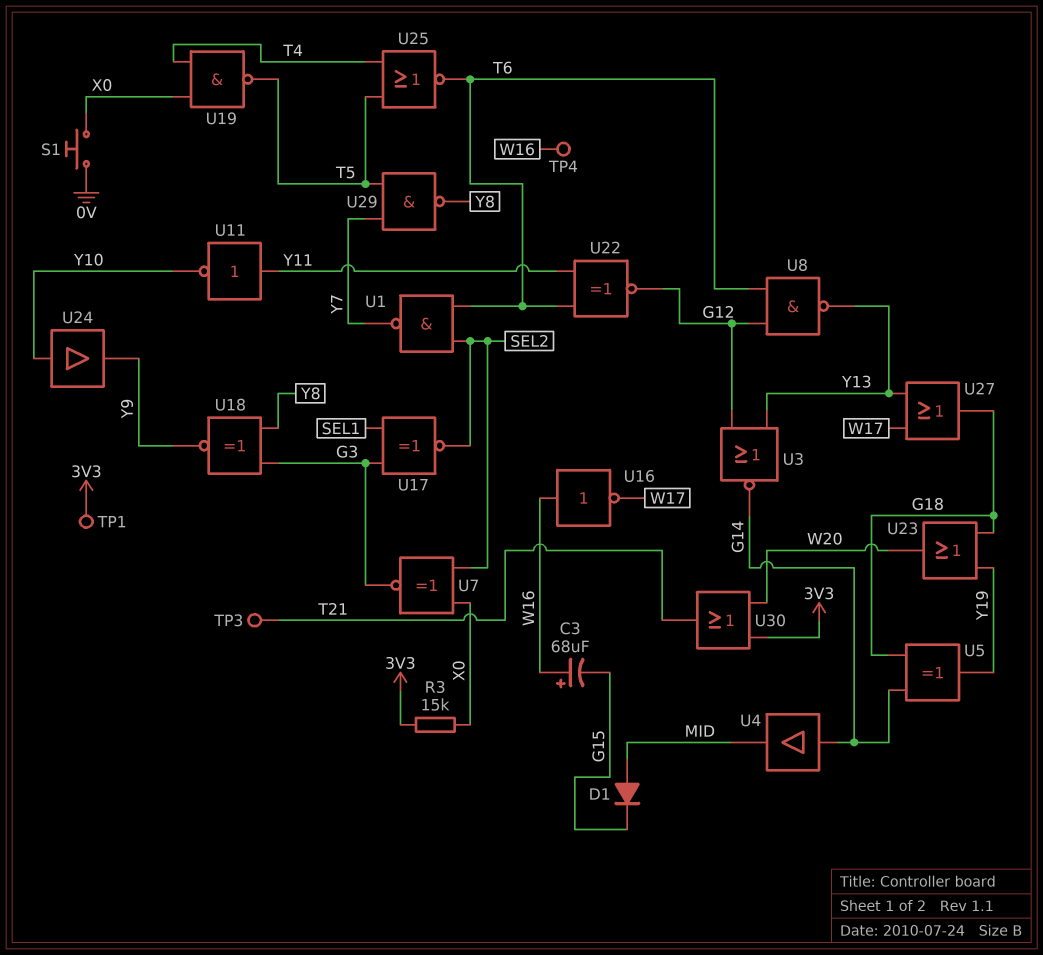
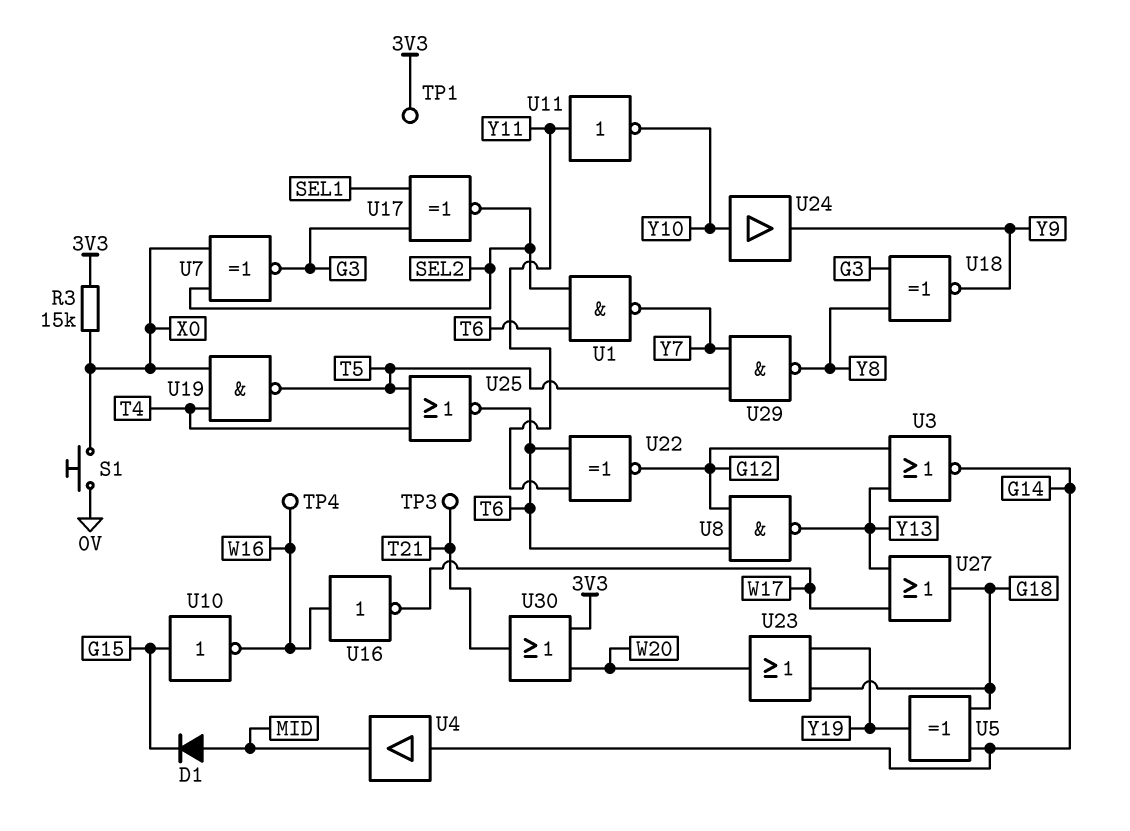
C3: 68uF (plus W16, minus G15) -> none
U10: none -> NOT (in G15, out W16)

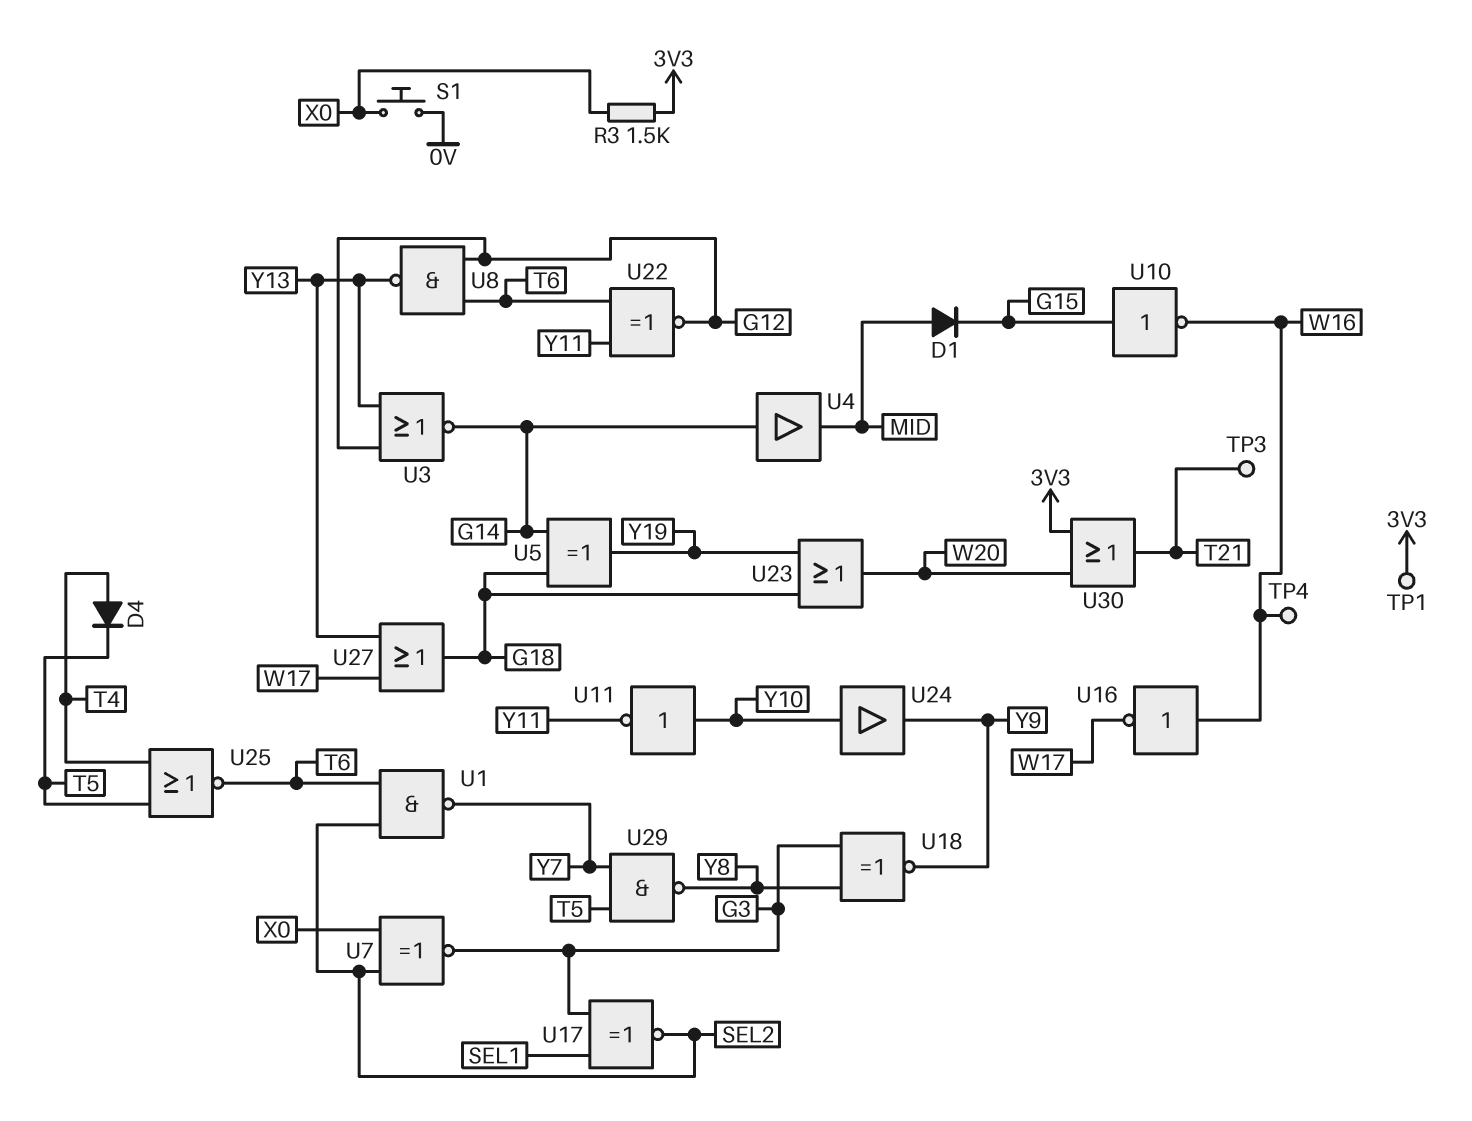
D4: none -> diode (A T4, K T5)
R3: 15k (3V3, X0) -> 1.5k (3V3, X0)
U11: NOT (in Y11, out Y10) -> NOT (in Y10, out Y11)
U19: NAND (in T4, in X0, out T5) -> none

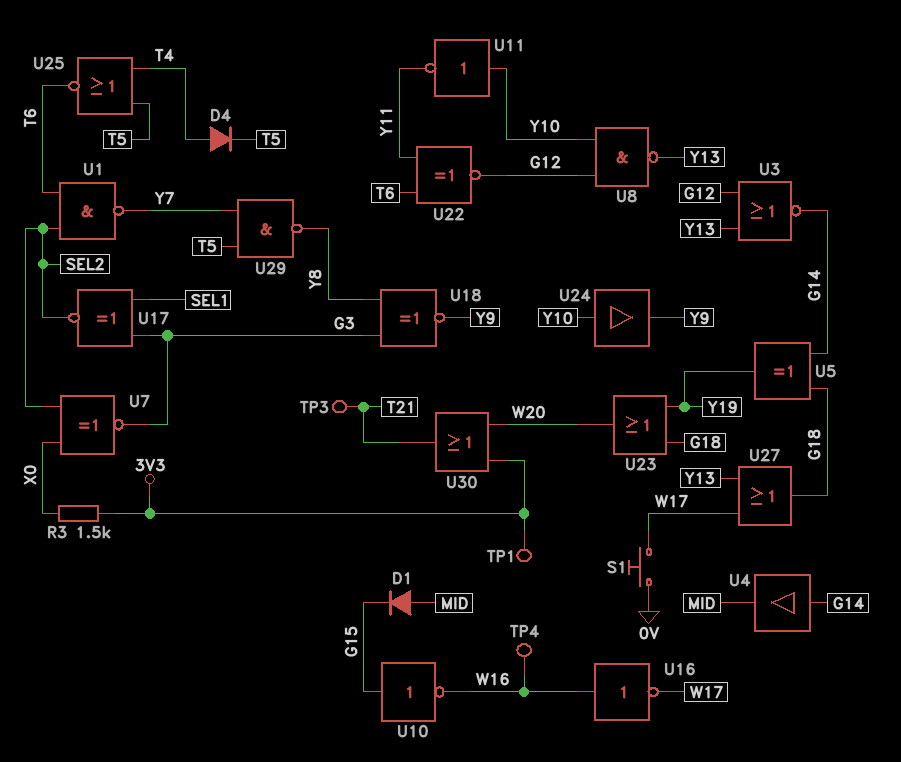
S1: button (0V, X0) -> button (0V, W17)
U8: NAND (in G12, in T6, out Y13) -> NAND (in G12, in Y10, out Y13)

